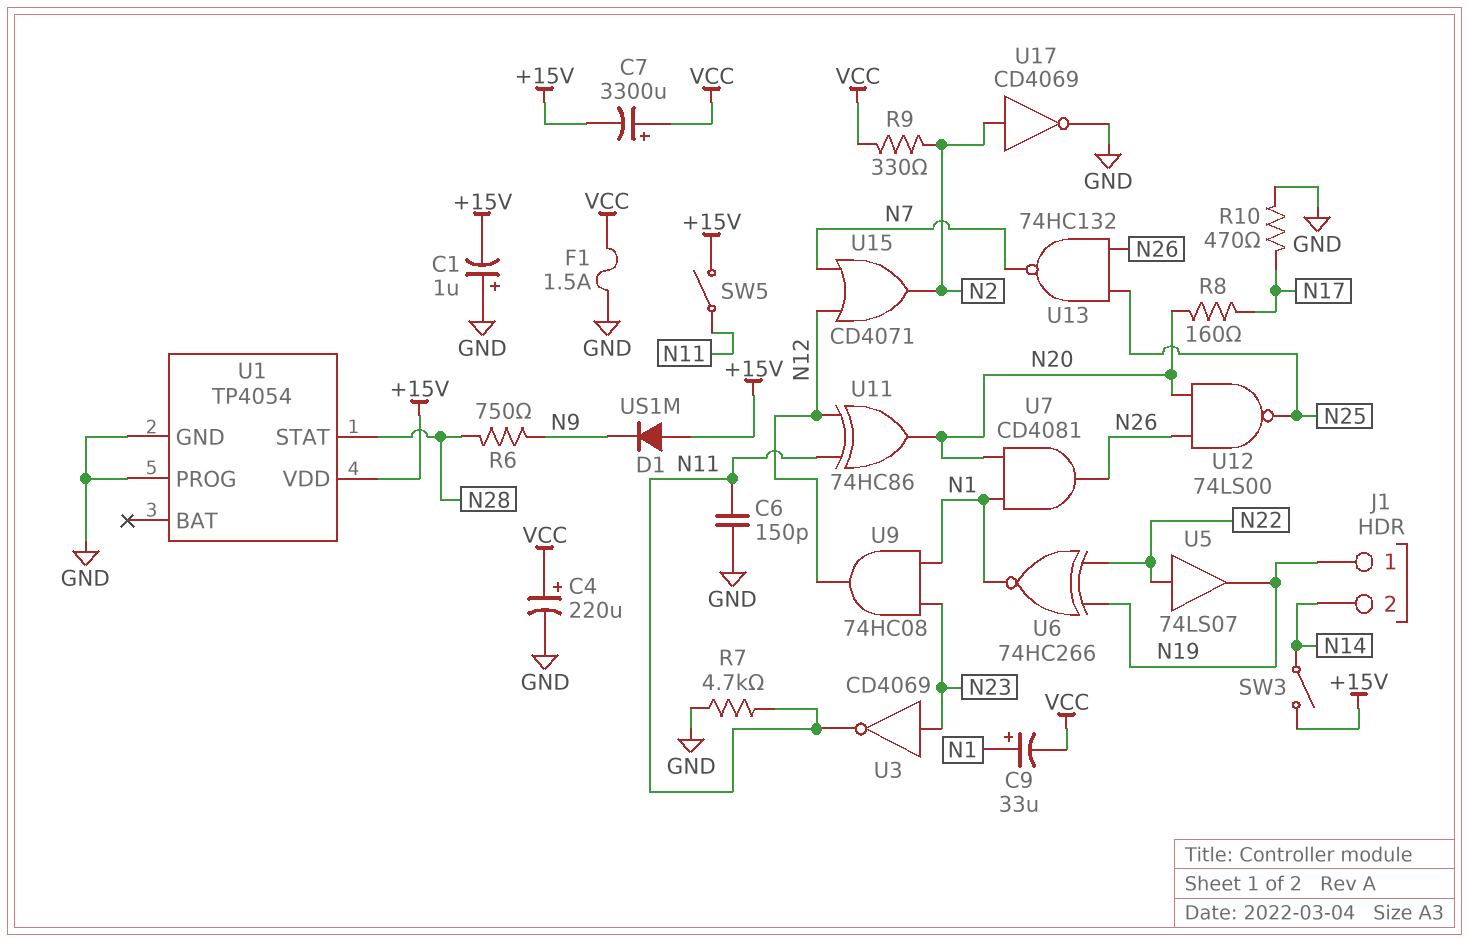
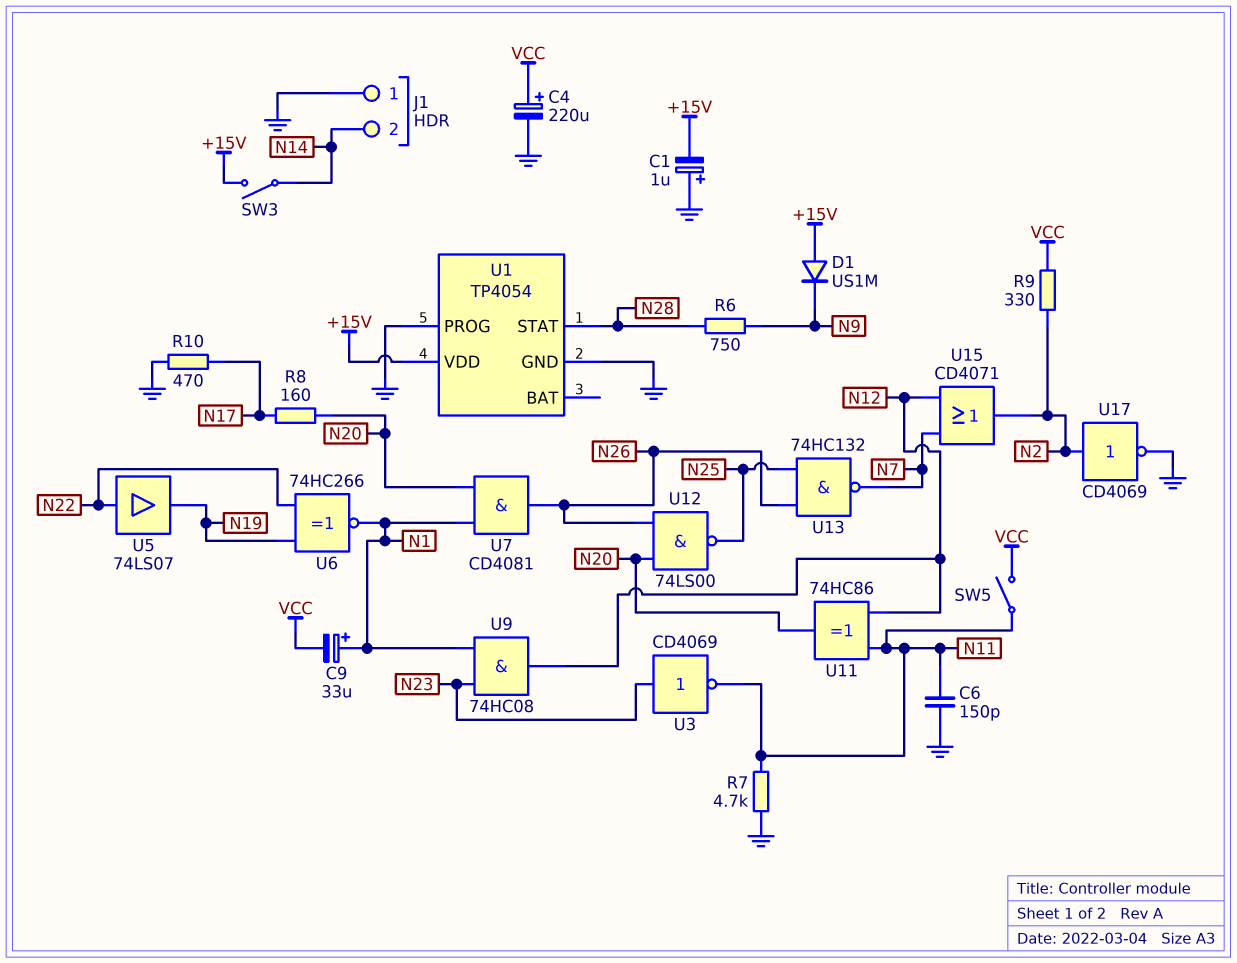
C7: 3300uF (plus VCC, minus +15V) -> none
F1: 1.5A (GND, VCC) -> none
J1 pin 1: N19 -> GND
SW5: switch (+15V, N11) -> switch (N11, VCC)

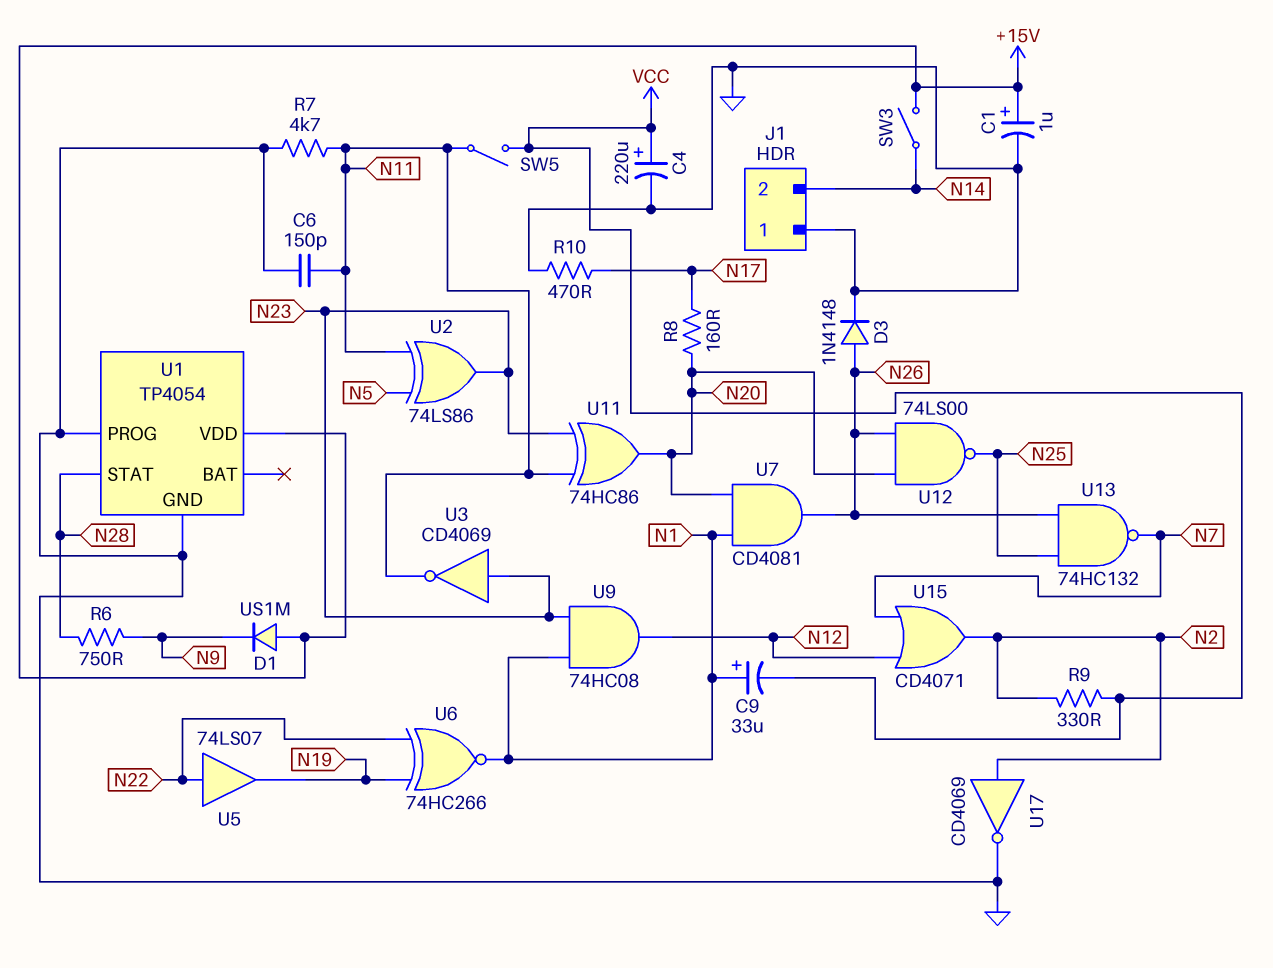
C1: 1uF (plus GND, minus +15V) -> 1uF (plus +15V, minus GND)
D3: none -> diode 1N4148 (A N26, K GND)
U2: none -> XOR 74LS86 (in N5, in N11, out N23)
U11: XOR 74HC86 (in N11, in N12, out N20) -> XOR 74HC86 (in N11, in N23, out N20)

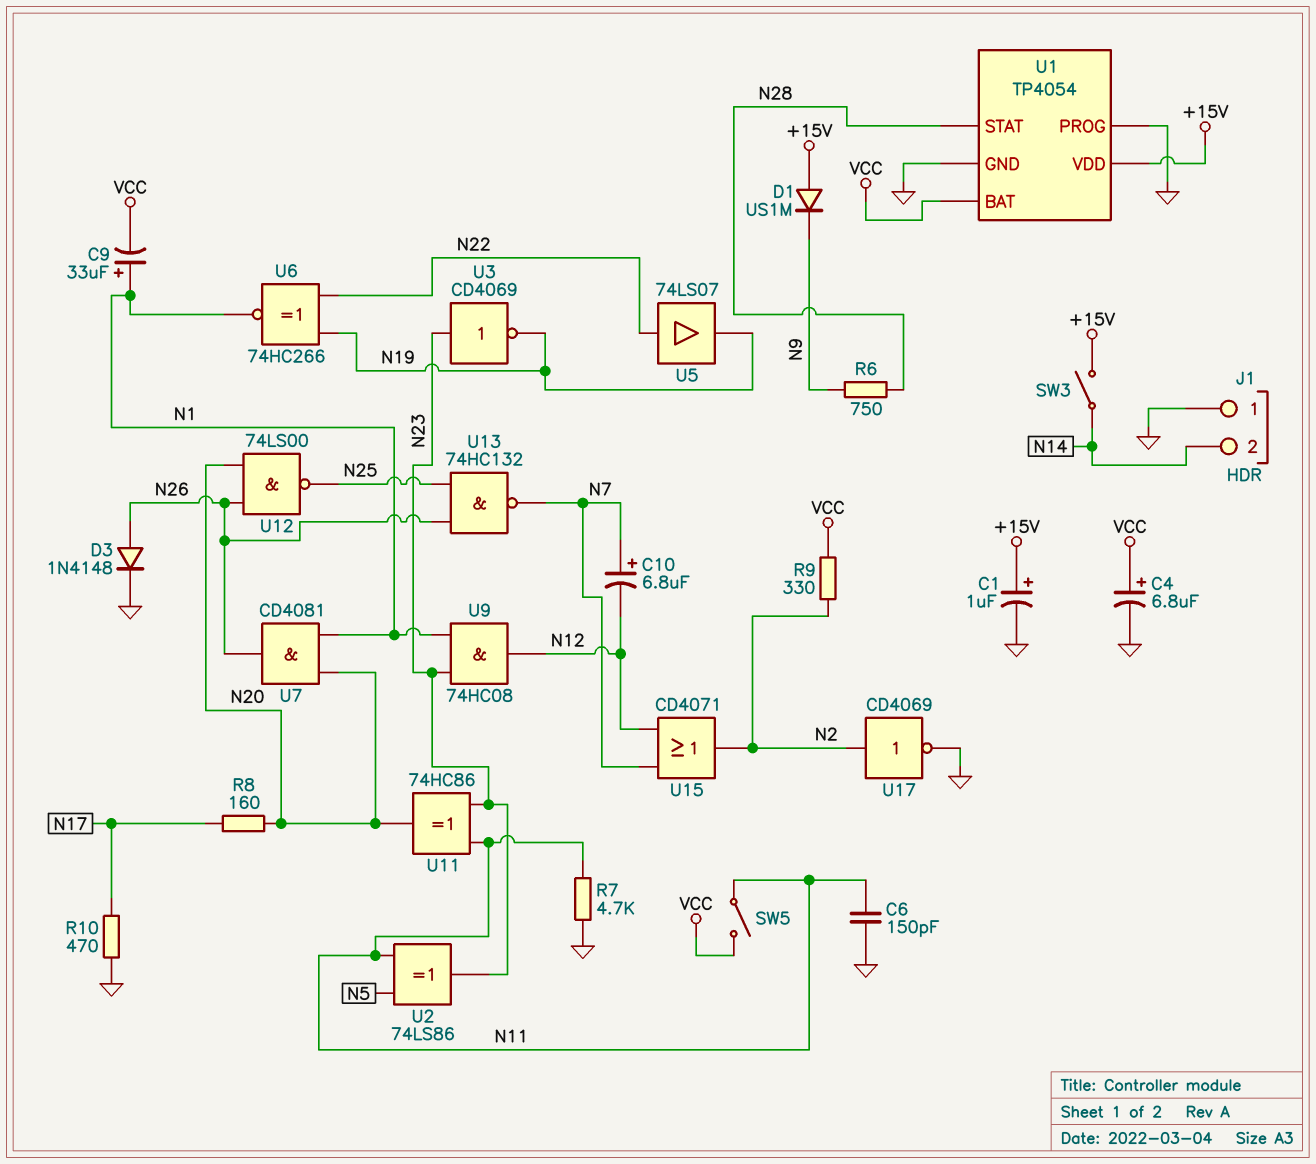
C4: 220uF (plus VCC, minus GND) -> 6.8uF (plus VCC, minus GND)
C10: none -> 6.8uF (plus N7, minus N12)
U1 pin BAT: none -> VCC
U3: NOT CD4069 (in N23, out N11) -> NOT CD4069 (in N23, out N19)

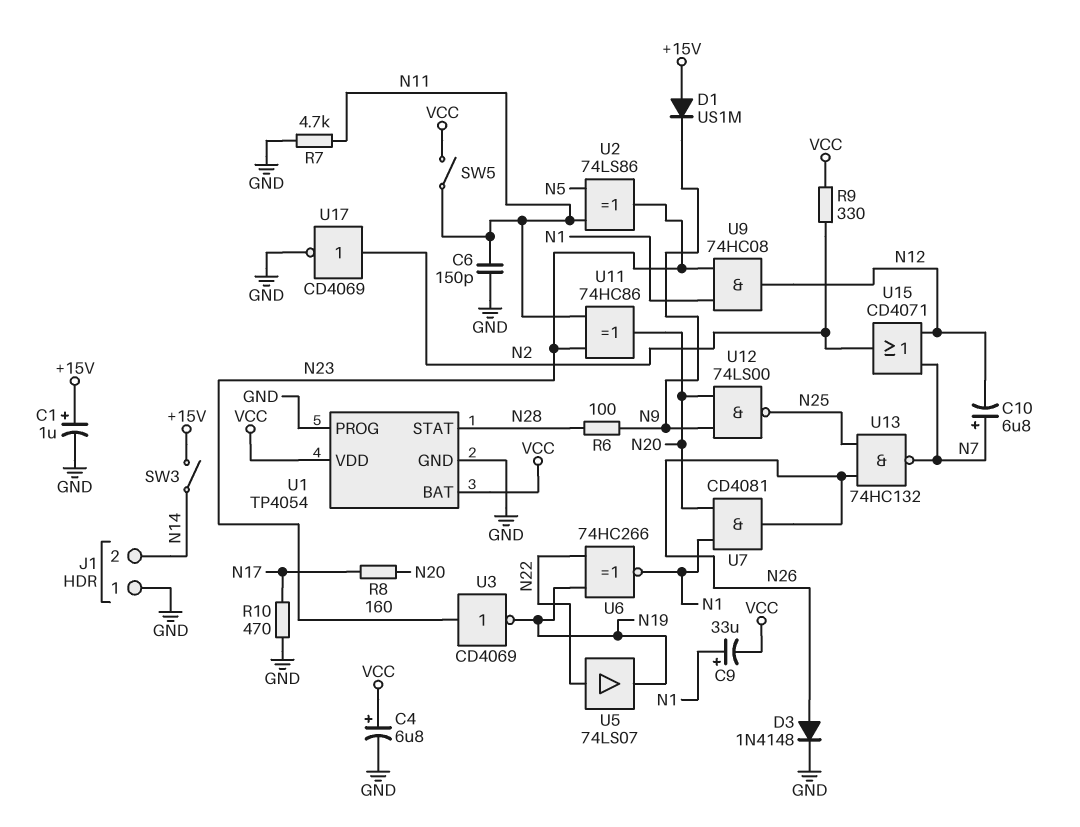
R6: 750 (N9, N28) -> 100 (N9, N28)
U1 pin VDD: +15V -> VCC
U12: NAND 74LS00 (in N20, in N26, out N25) -> NAND 74LS00 (in N9, in N20, out N25)

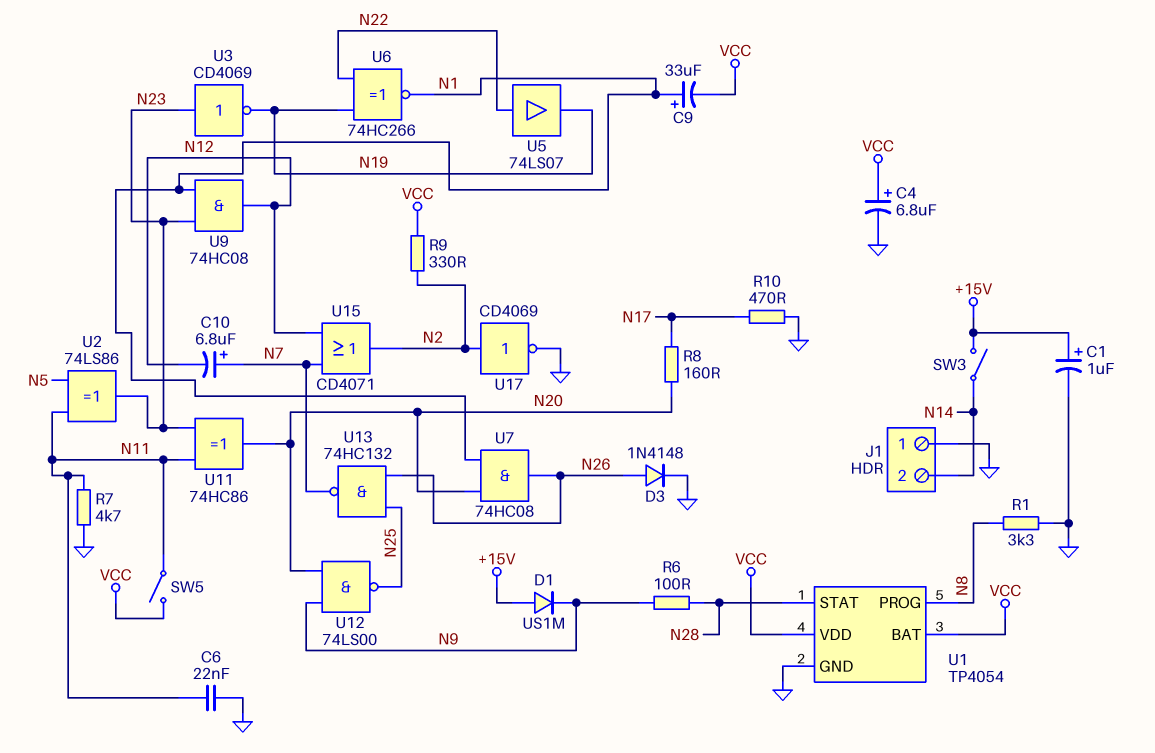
C6: 150pF (GND, N11) -> 22nF (GND, N11)
R1: none -> 3.3k (GND, N8)
U1 pin PROG: GND -> N8
U7: AND CD4081 (in N1, in N20, out N26) -> AND 74HC08 (in N1, in N20, out N26)

